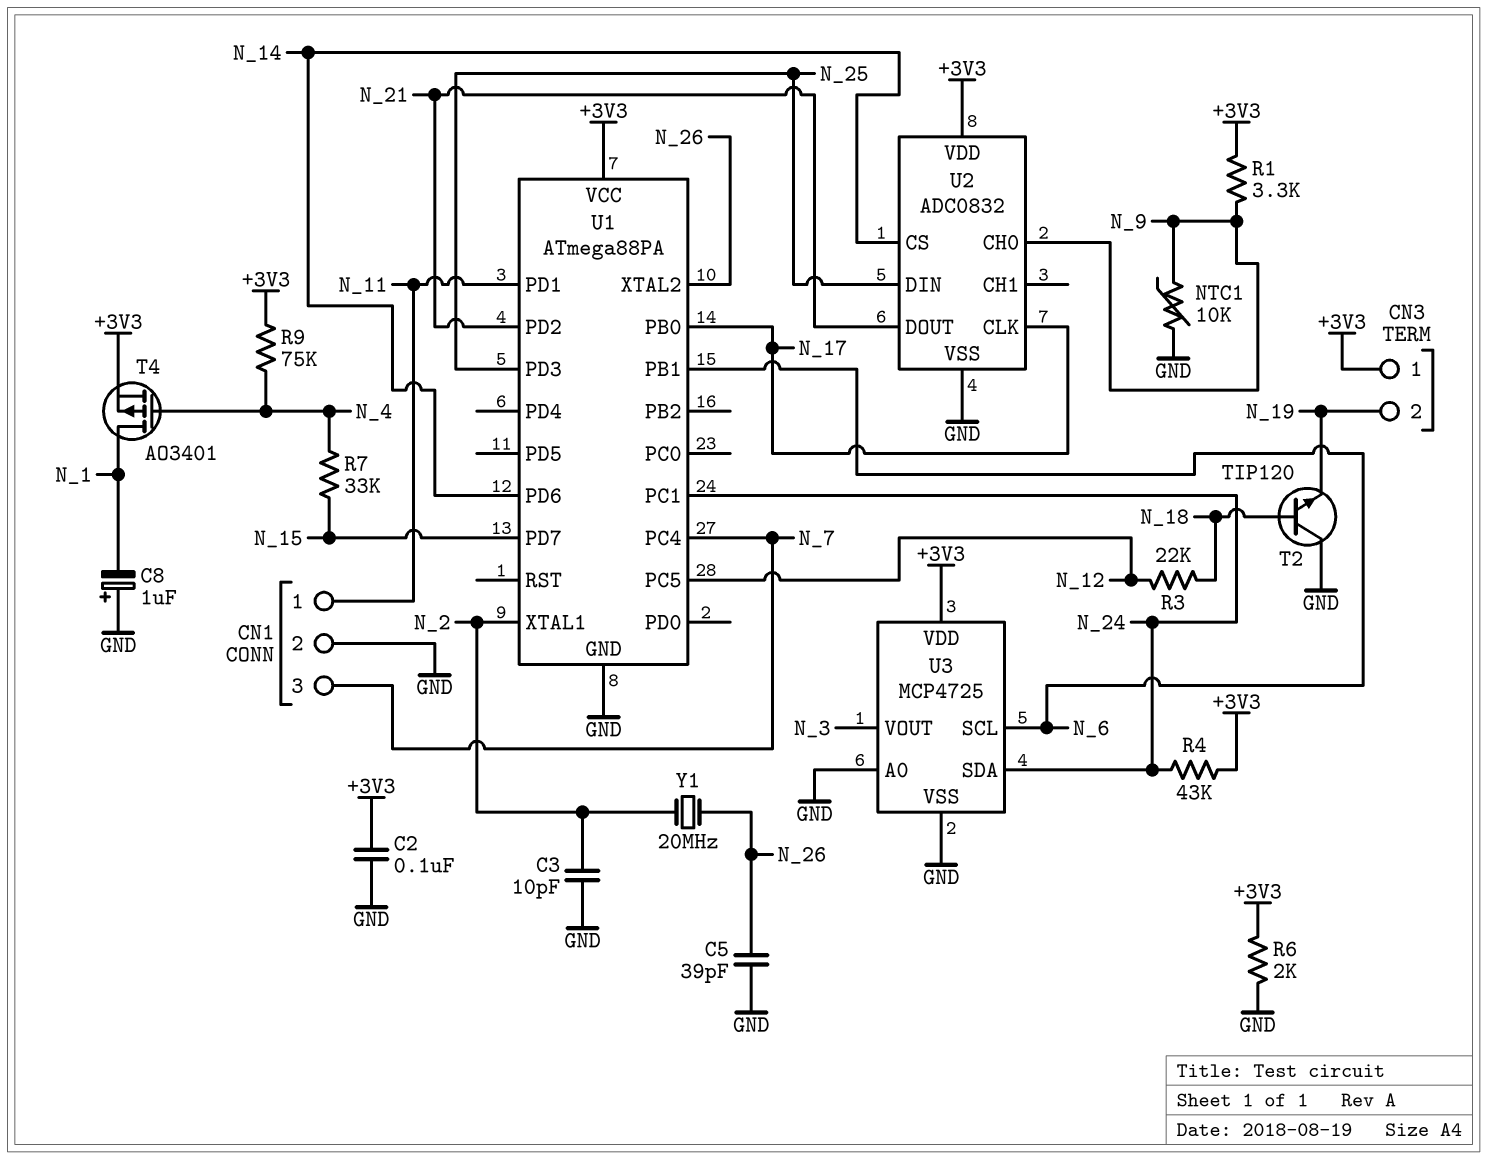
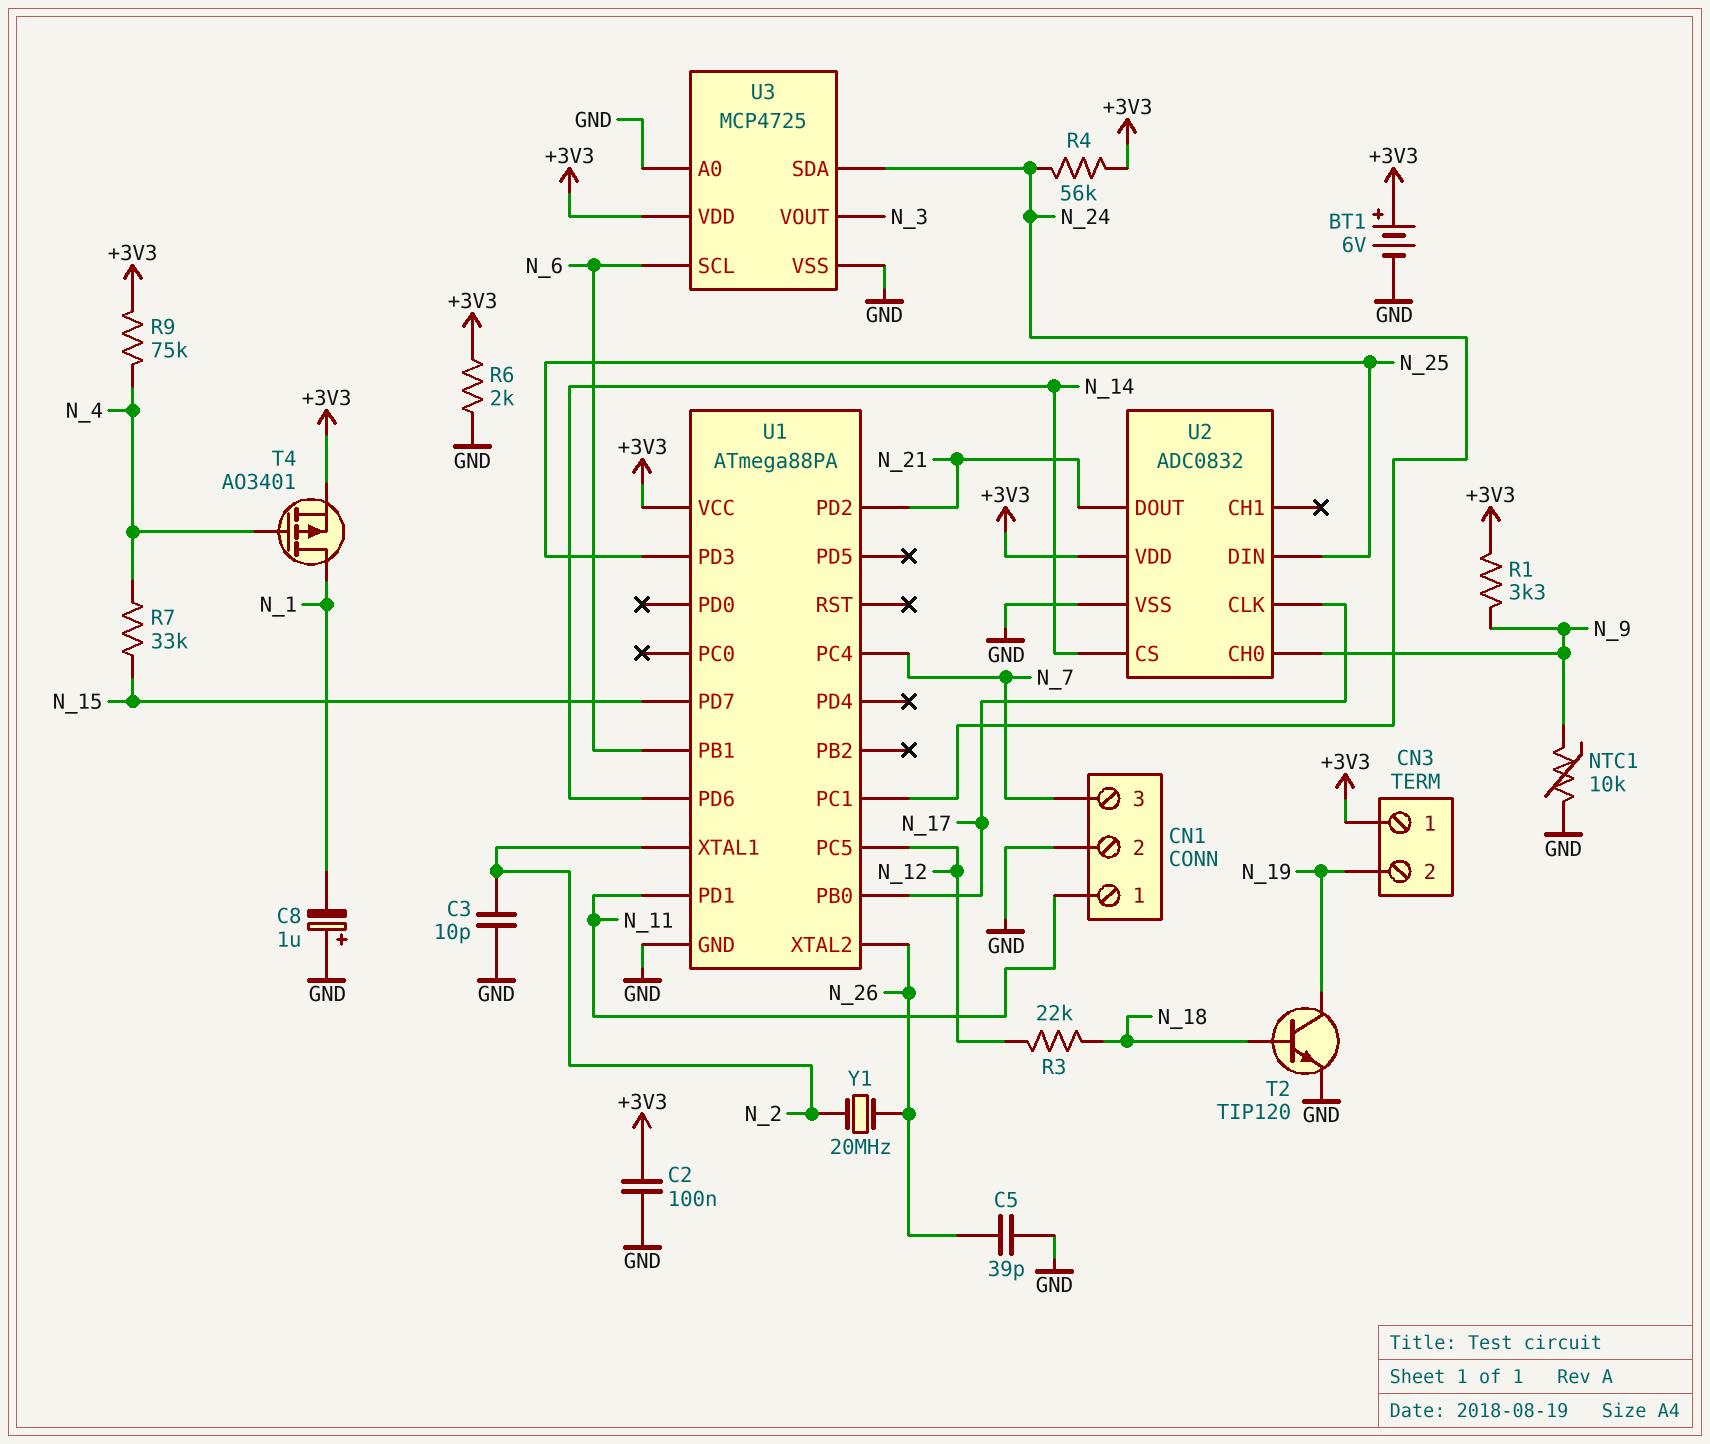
BT1: none -> 6V (plus +3V3, minus GND)
R4: 43k (+3V3, N_24) -> 56k (+3V3, N_24)
T2: NPN TIP120 (B N_18, C GND, E N_19) -> NPN TIP120 (B N_18, C N_19, E GND)

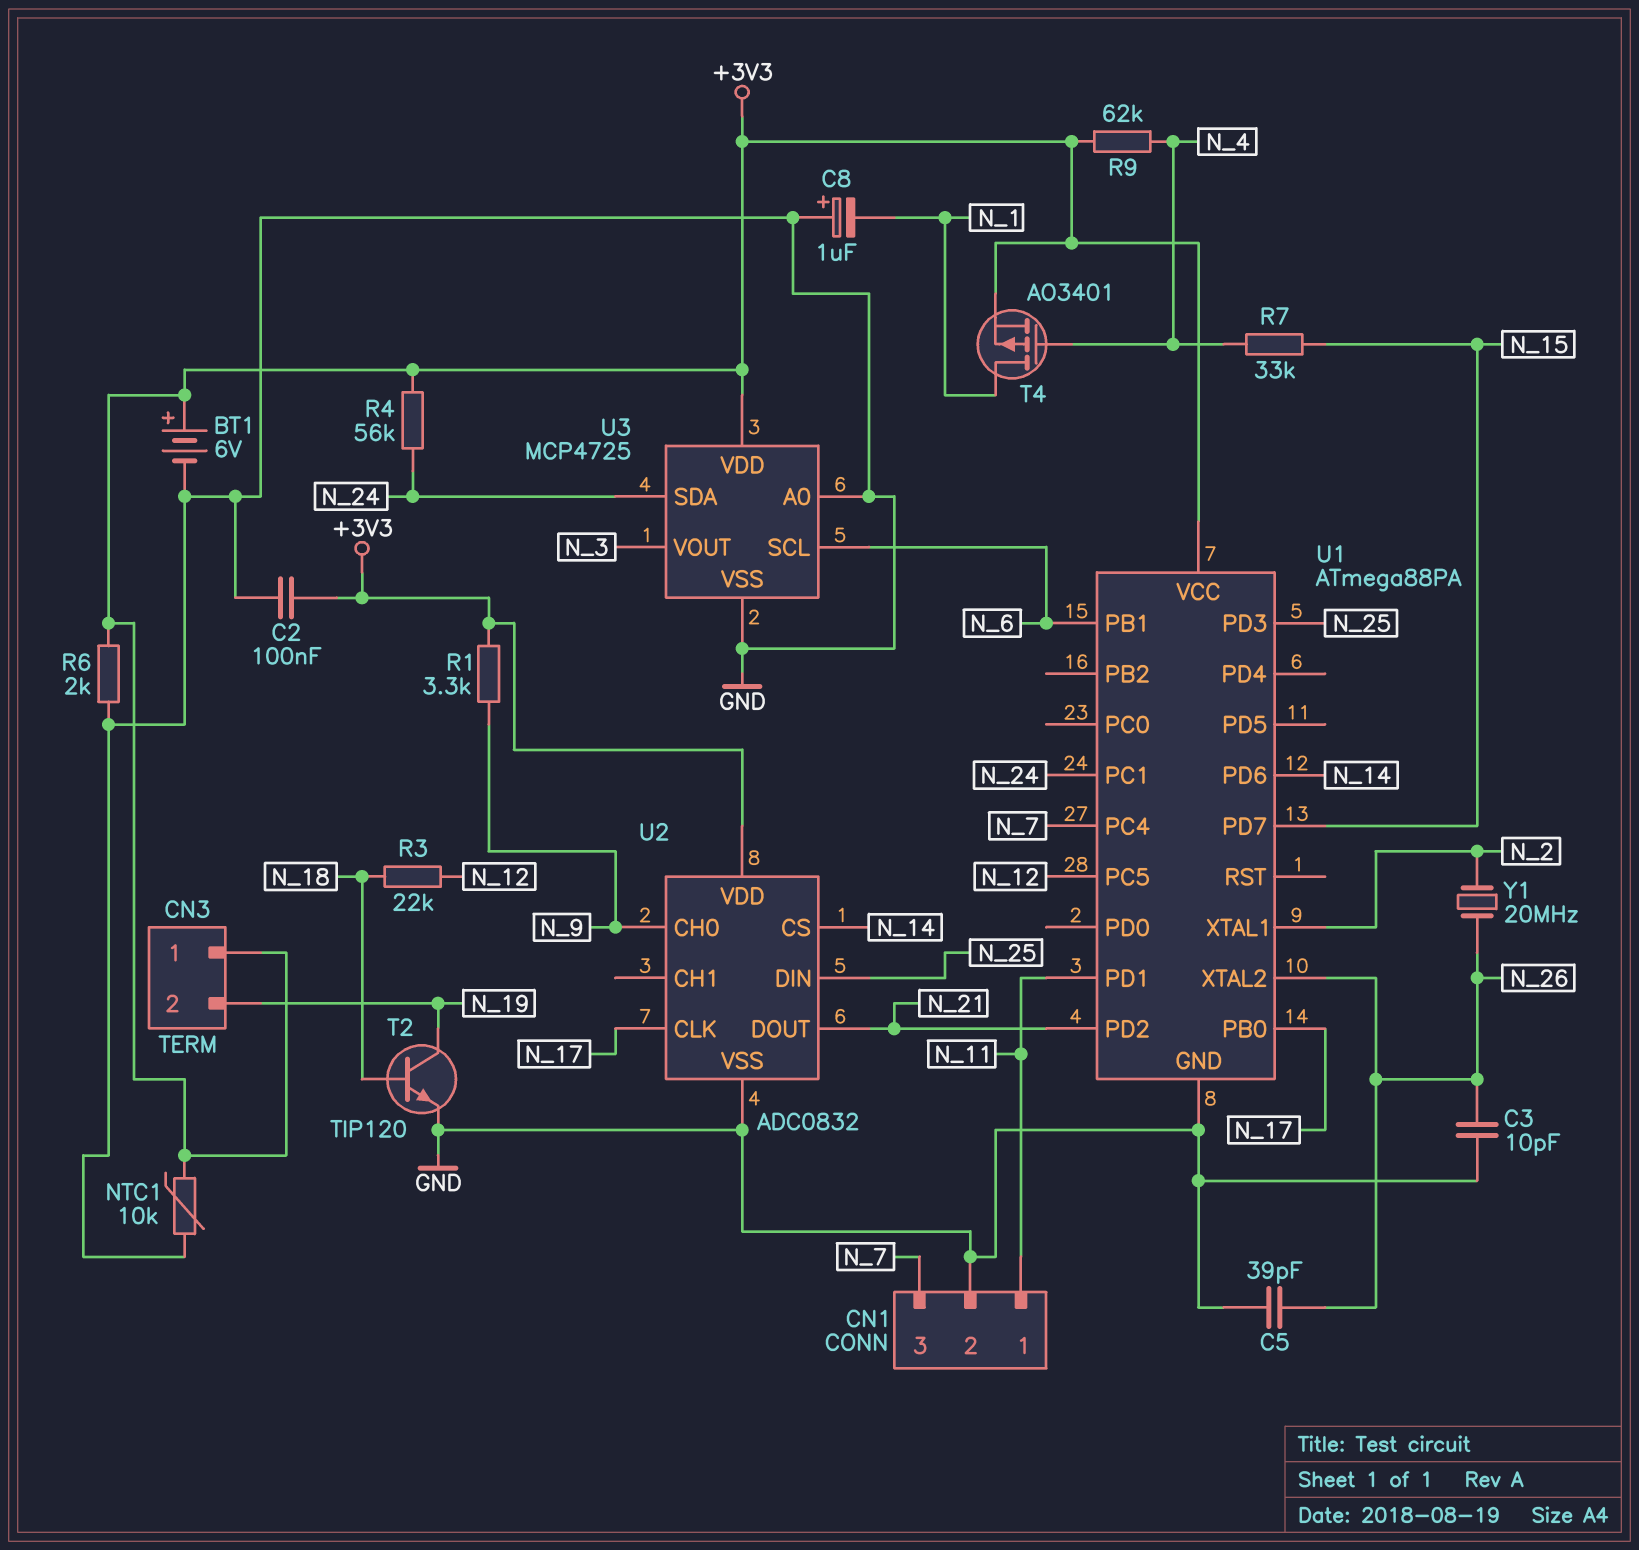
C3: 10pF (GND, N_2) -> 10pF (GND, N_26)
NTC1: 10k (GND, N_9) -> 10k (+3V3, GND)
R9: 75k (+3V3, N_4) -> 62k (+3V3, N_4)

